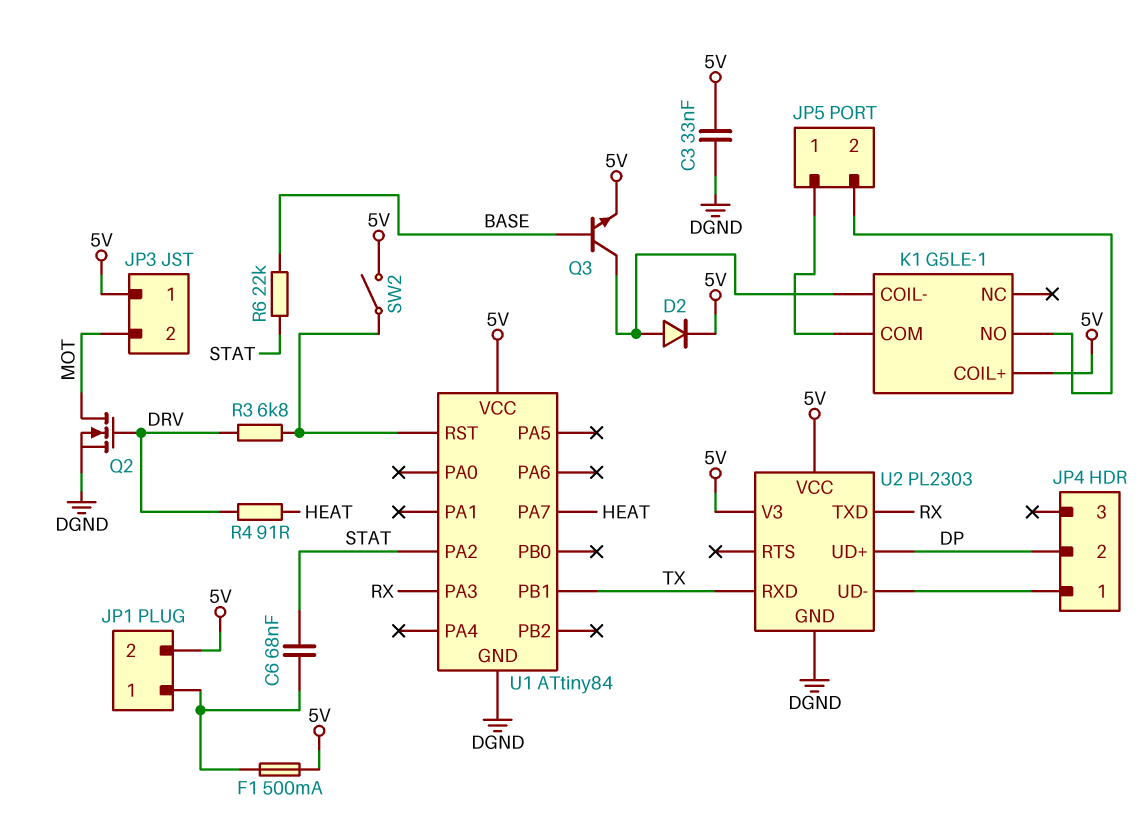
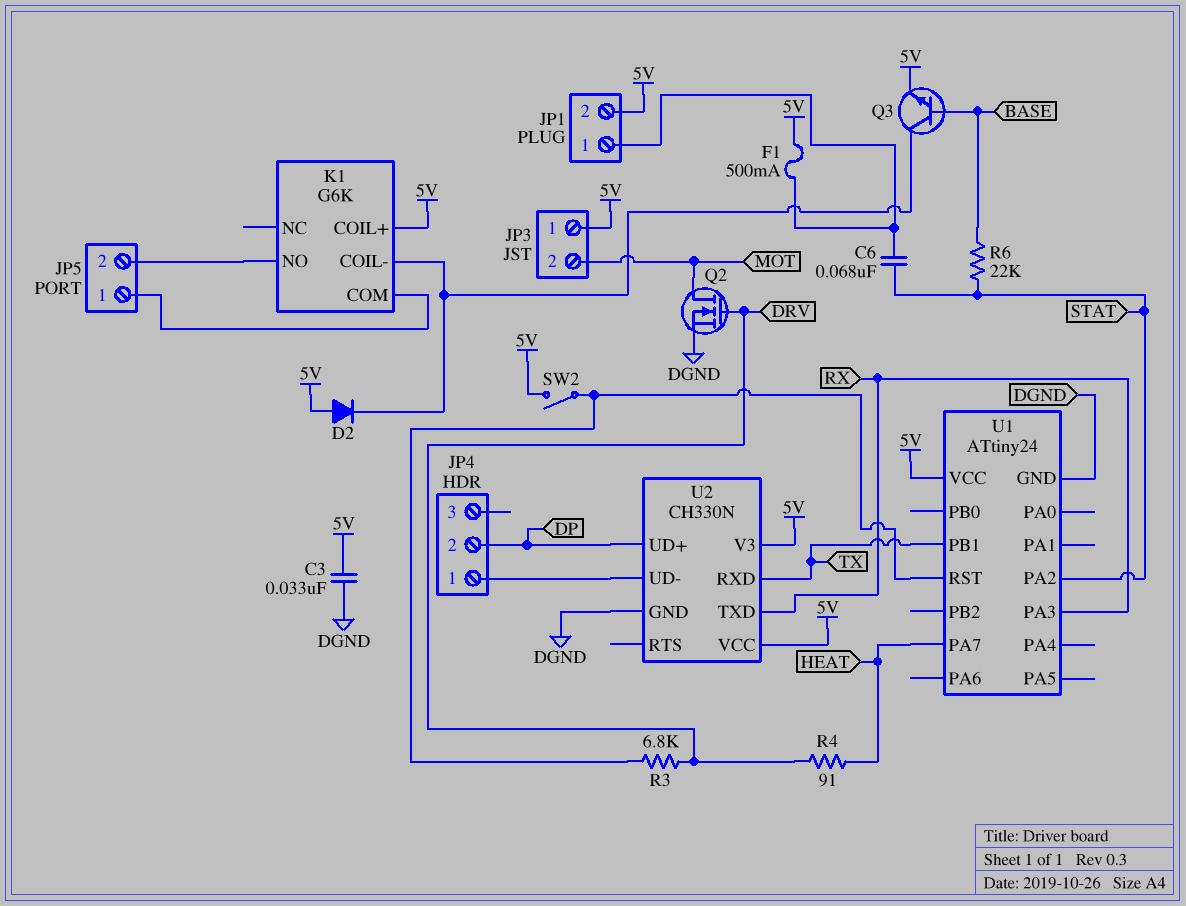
D2: diode (A K1/COIL-, K 5V) -> diode (A 5V, K K1/COIL-)
K1: G5LE-1 -> G6K
U1: ATtiny84 -> ATtiny24
U2: PL2303 -> CH330N

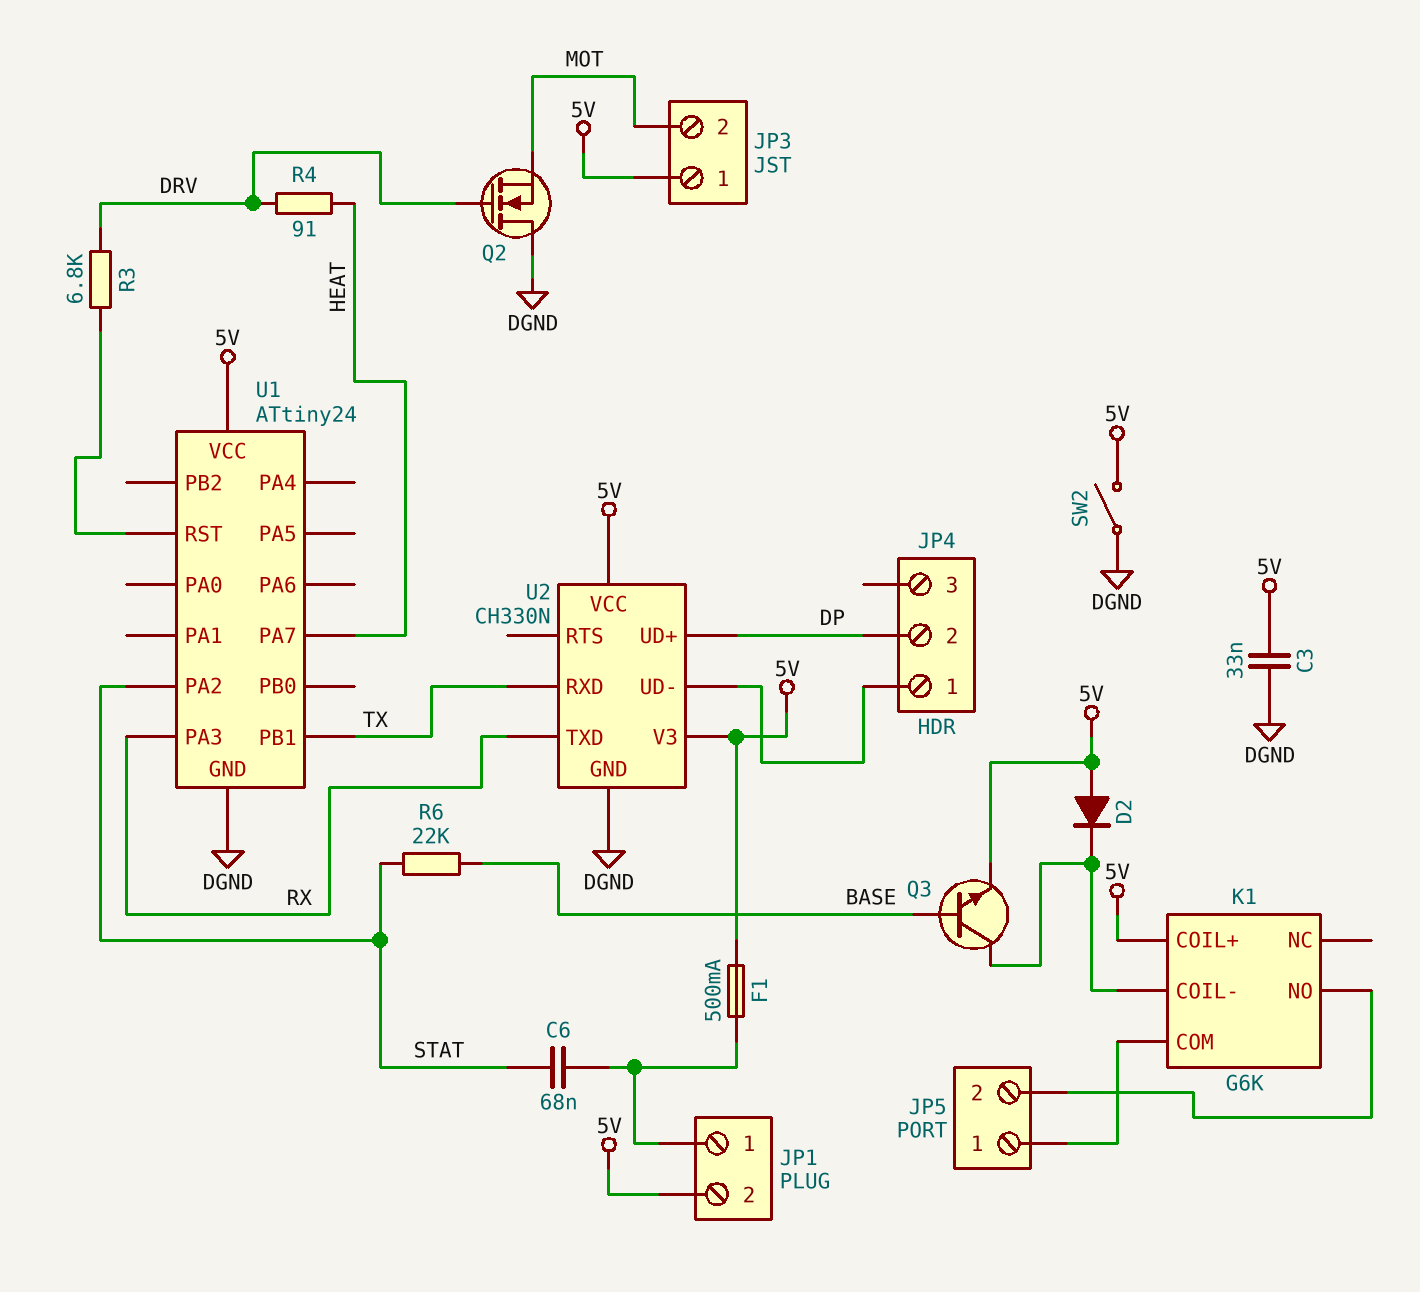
Q2: NMOS (G DRV, D MOT, S DGND) -> NMOS (G DRV, D DGND, S MOT)
SW2: switch (5V, U1/RST) -> switch (5V, DGND)

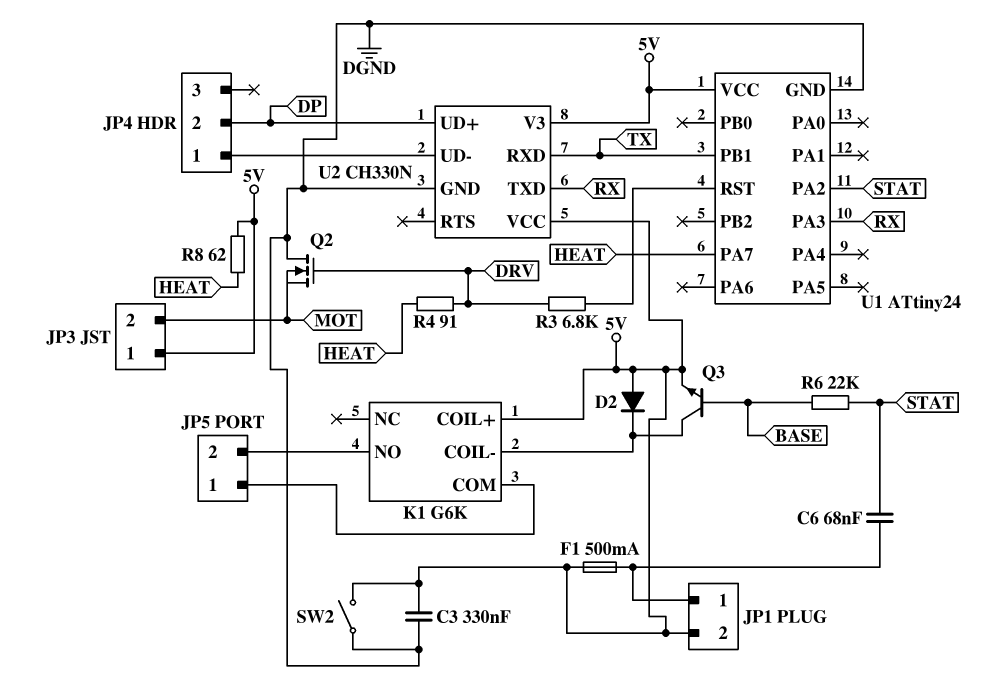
C3: 33nF (5V, DGND) -> 330nF (5V, DGND)
R8: none -> 62 (5V, HEAT)

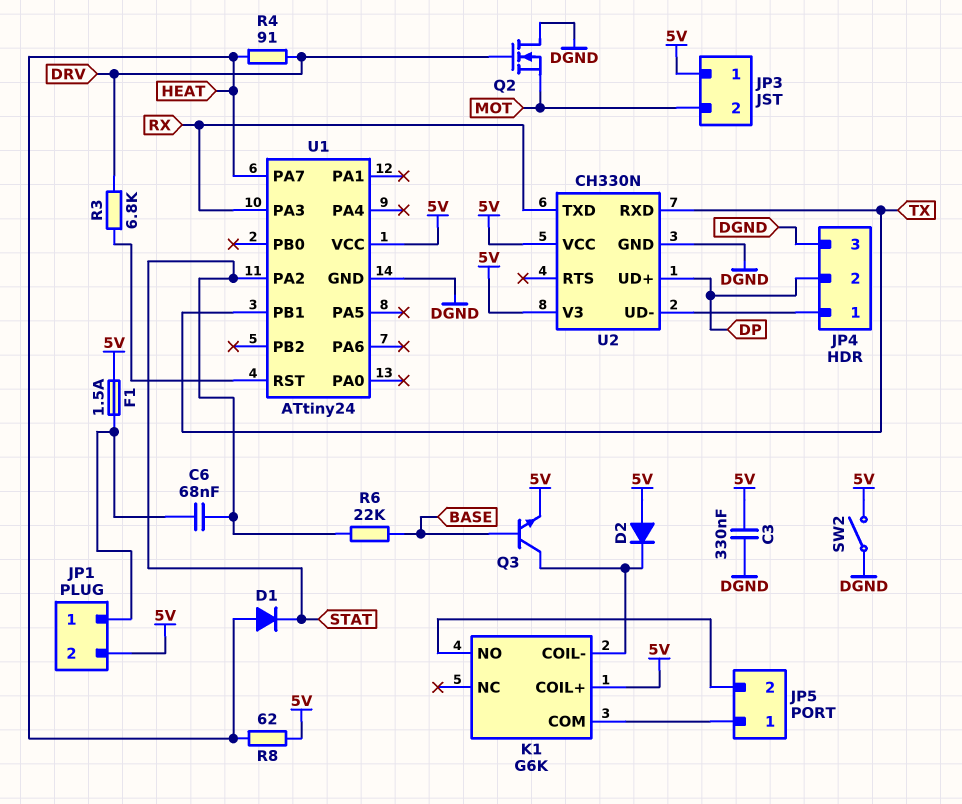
D1: none -> diode (A HEAT, K STAT)
F1: 500mA (5V, JP1/1) -> 1.5A (5V, JP1/1)
JP4 pin 3: none -> DGND

